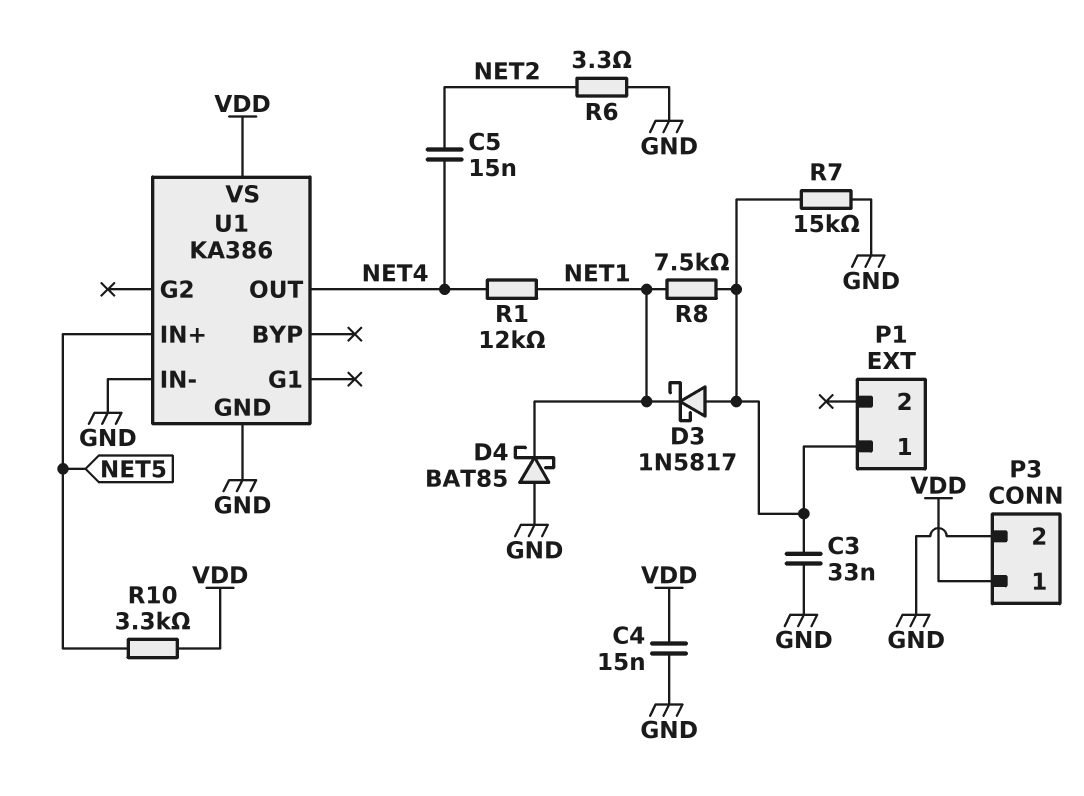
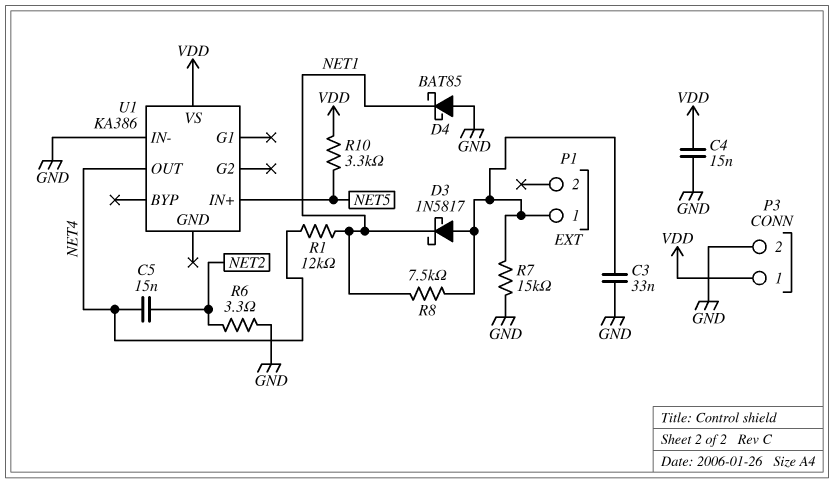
U1 pin GND: GND -> none

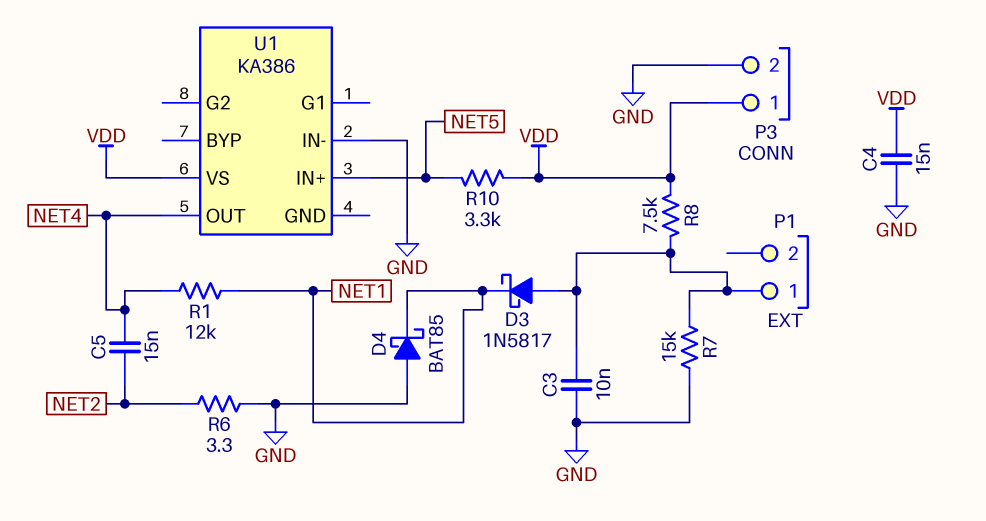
C3: 33nF (GND, P1/1) -> 10nF (GND, P1/1)
R8: 7.5k (NET1, P1/1) -> 7.5k (P1/1, VDD)

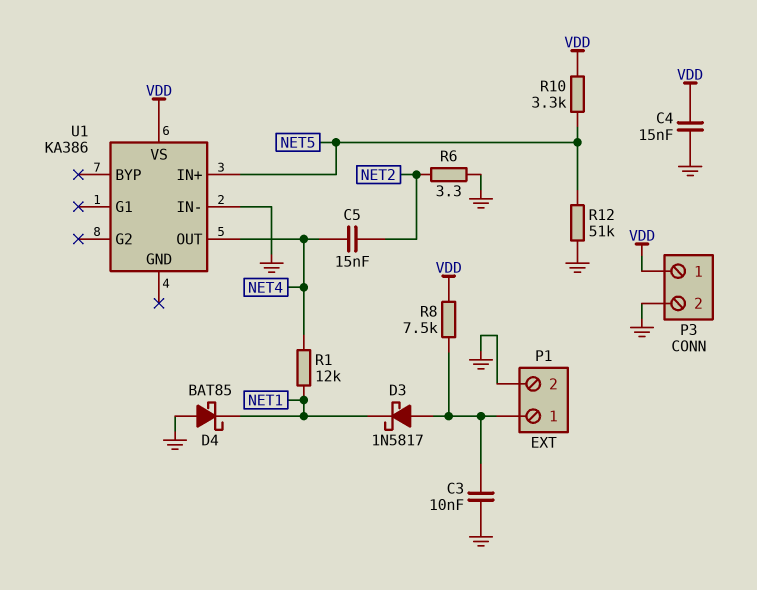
P1 pin 2: none -> GND
R7: 15k (GND, P1/1) -> none
R12: none -> 51k (GND, NET5)

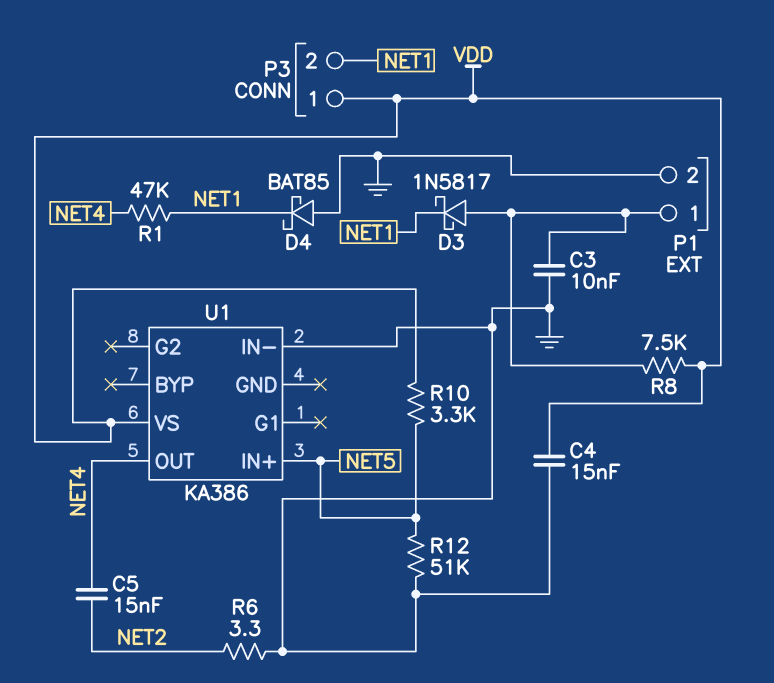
P3 pin 2: GND -> NET1
R1: 12k (NET1, NET4) -> 47k (NET1, NET4)

